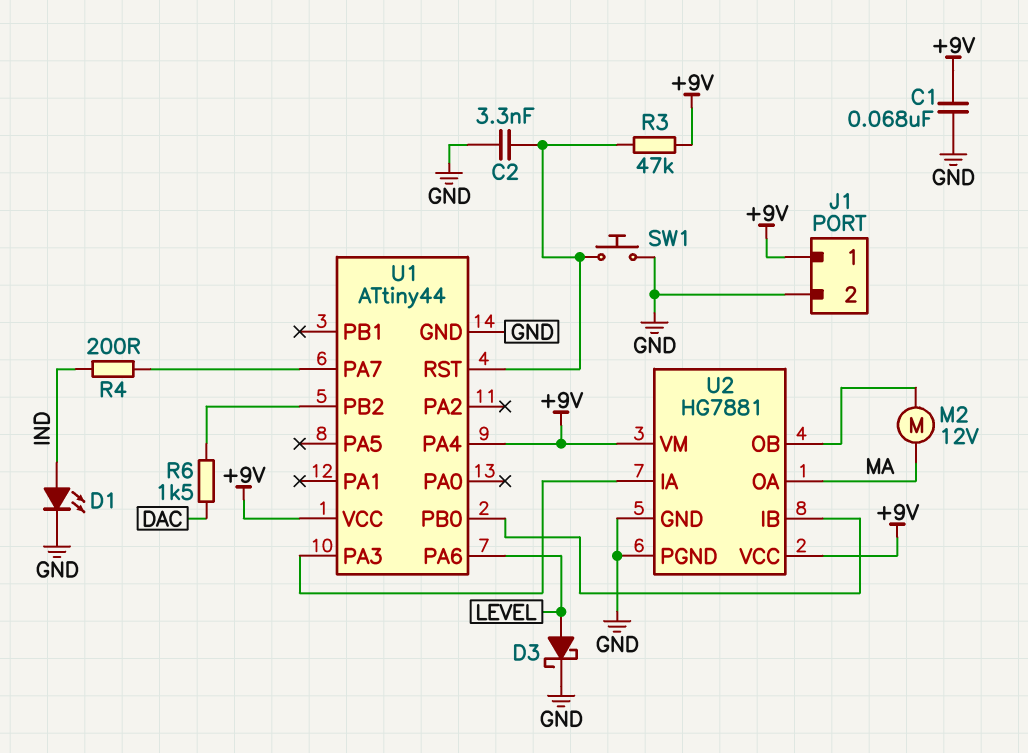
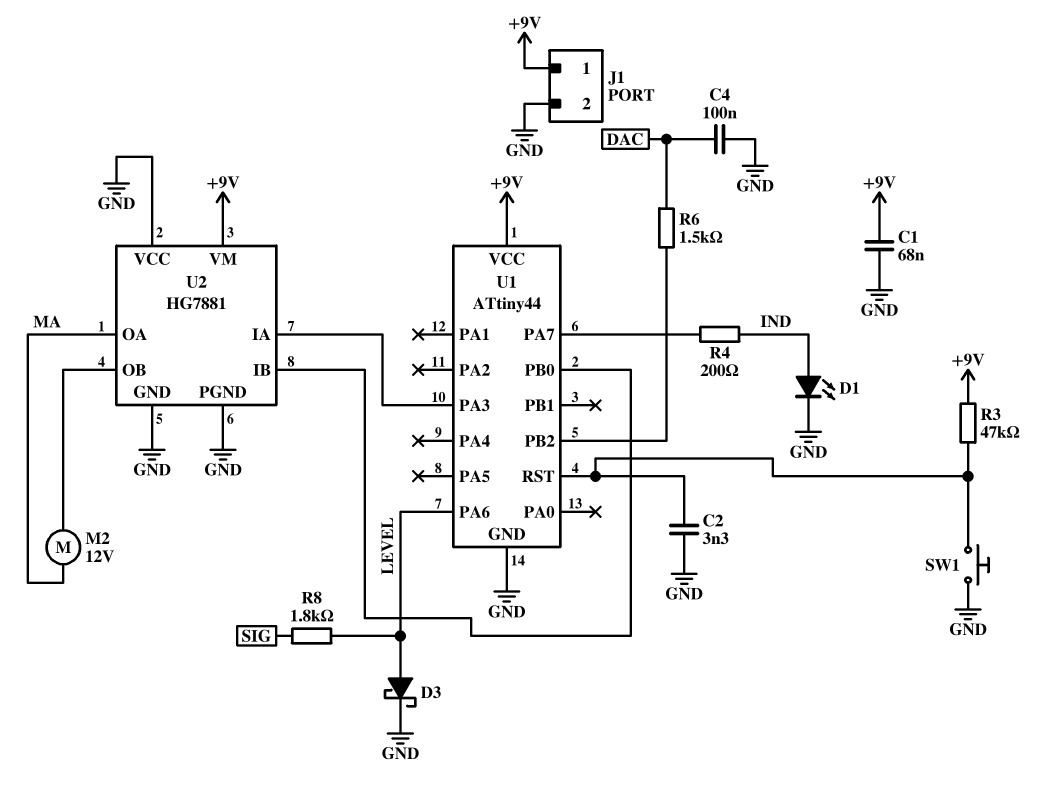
C4: none -> 100nF (DAC, GND)
R8: none -> 1.8k (LEVEL, SIG)
U1 pin PA4: +9V -> none
U2 pin VCC: +9V -> GND

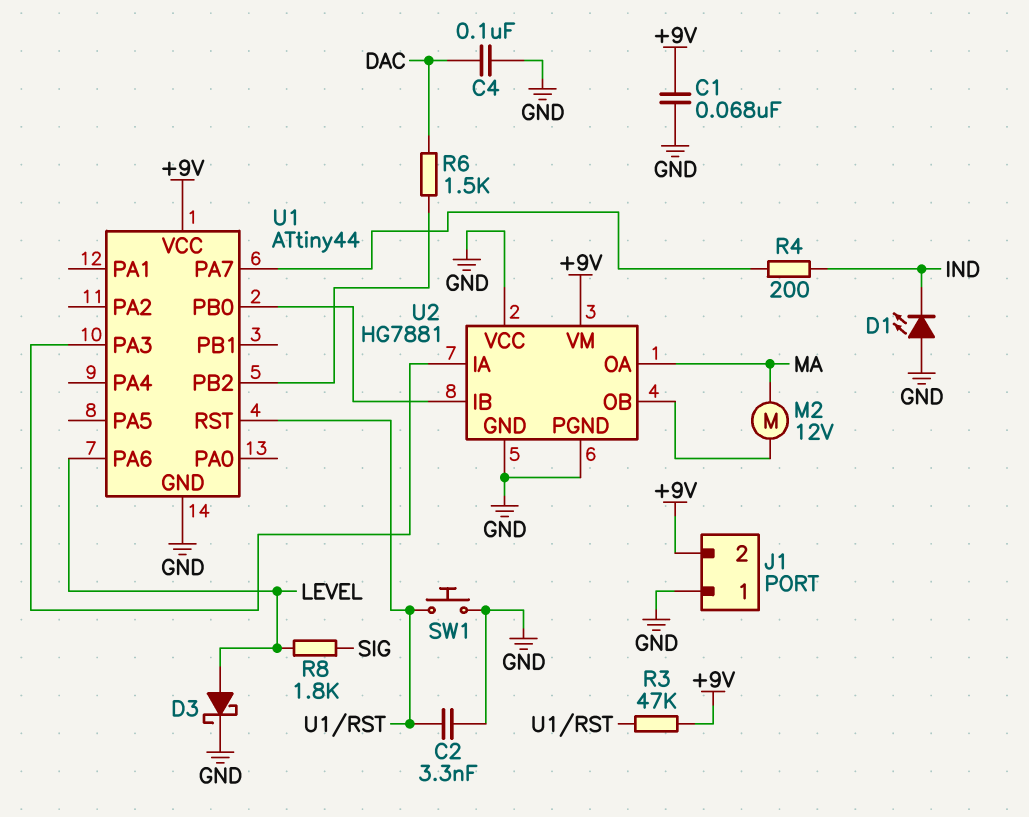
D1: LED (A IND, K GND) -> LED (A GND, K IND)
J1 pin 1: +9V -> GND
J1 pin 2: GND -> +9V

